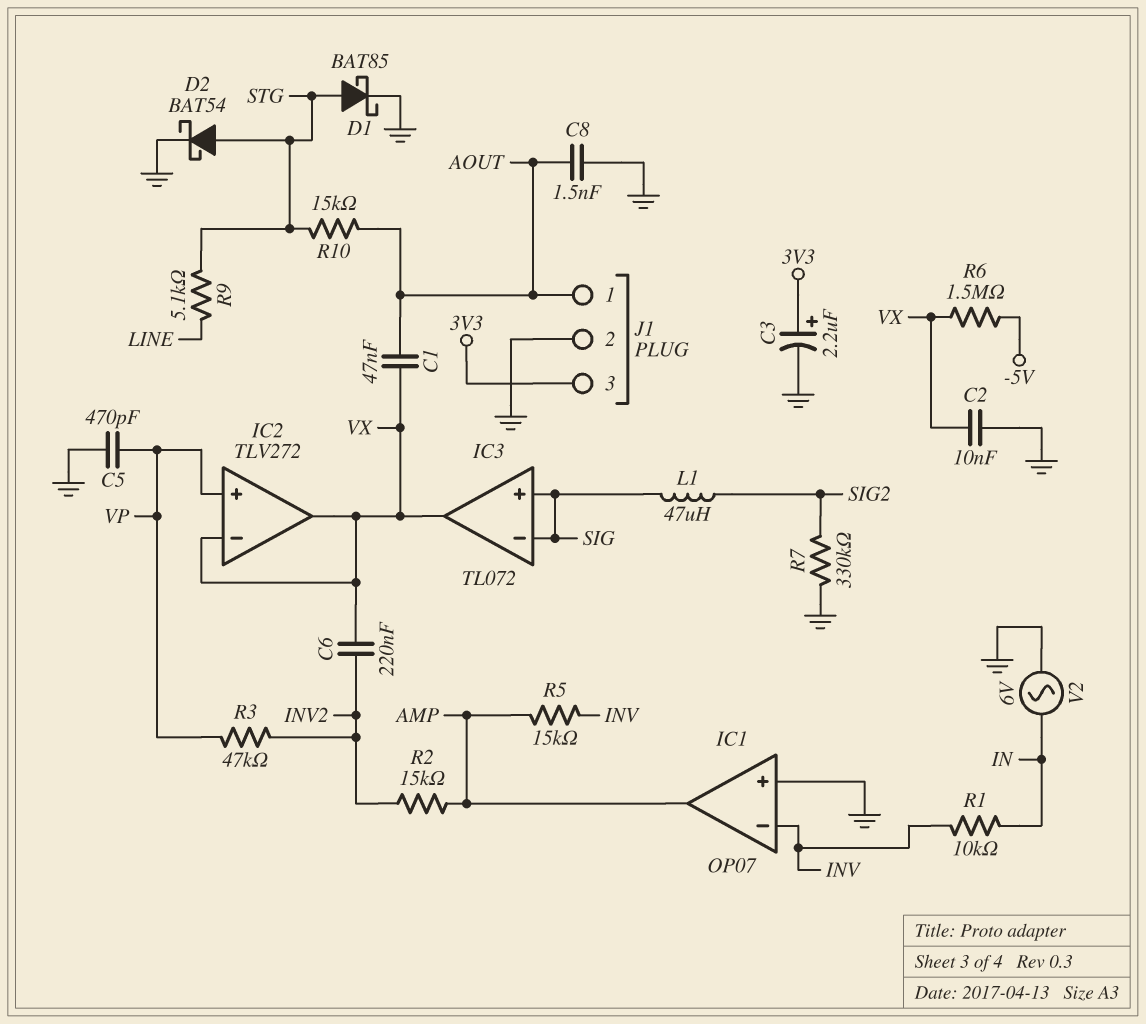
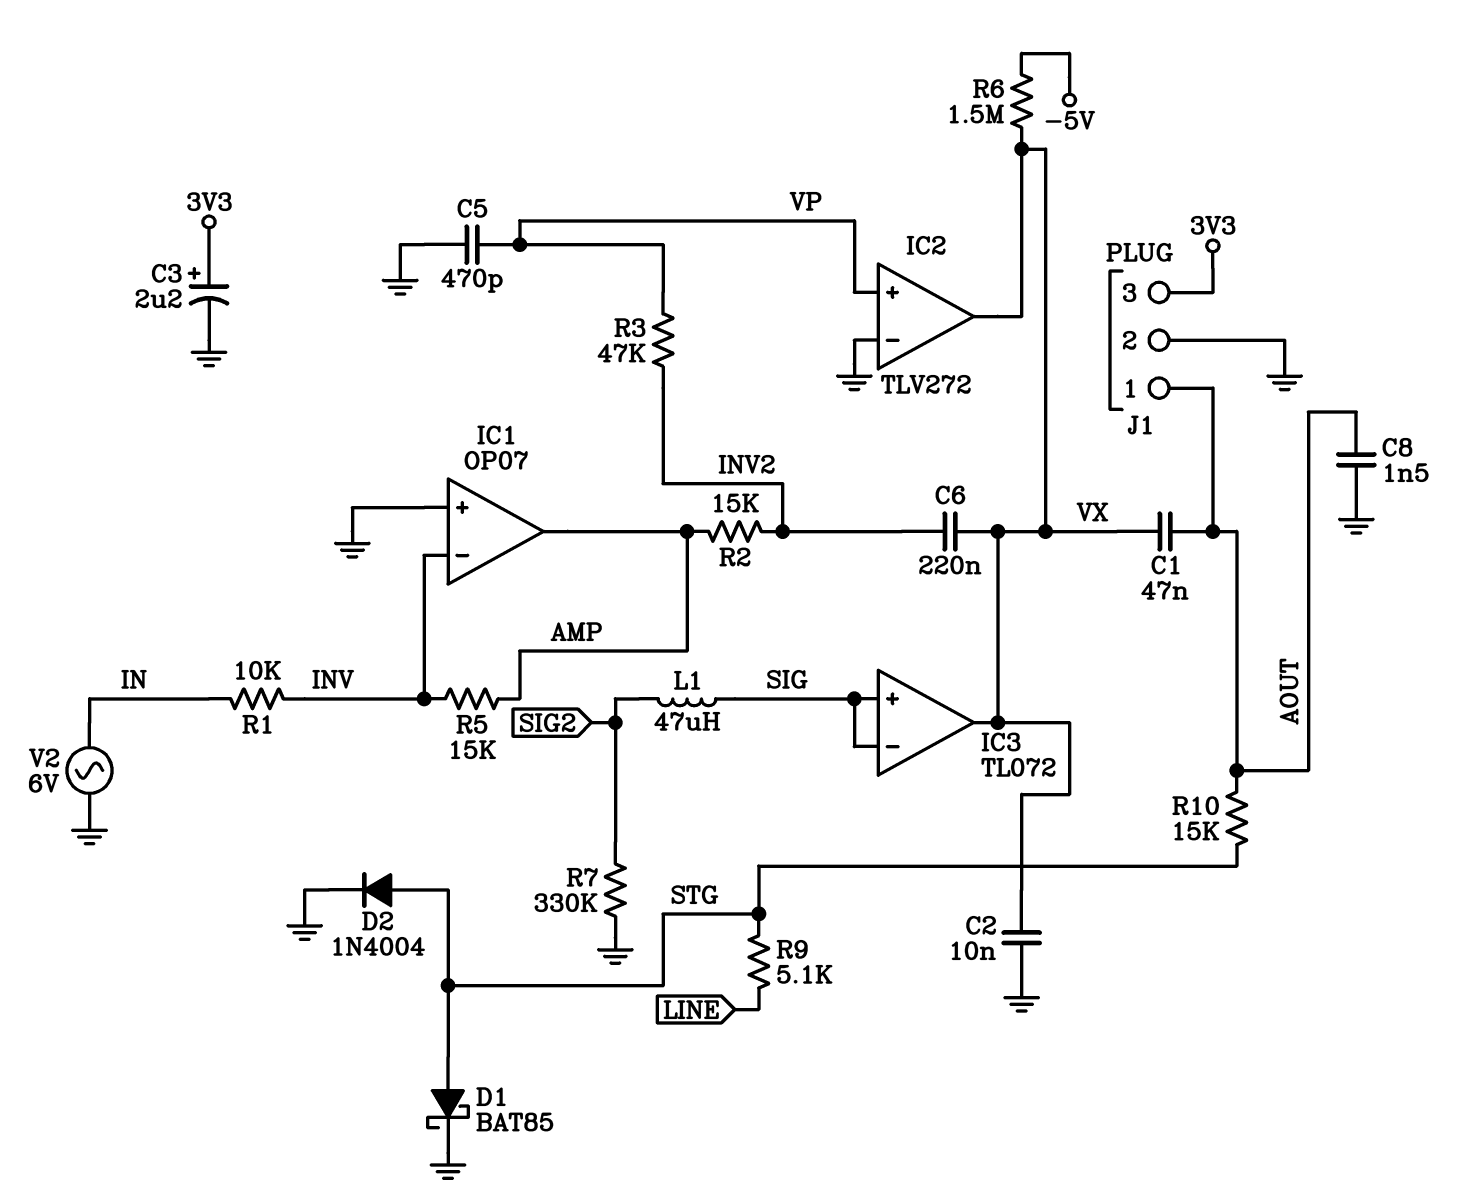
D2: schottky BAT54 (A STG, K GND) -> diode 1N4004 (A STG, K GND)
IC2 pin in-: VX -> GND

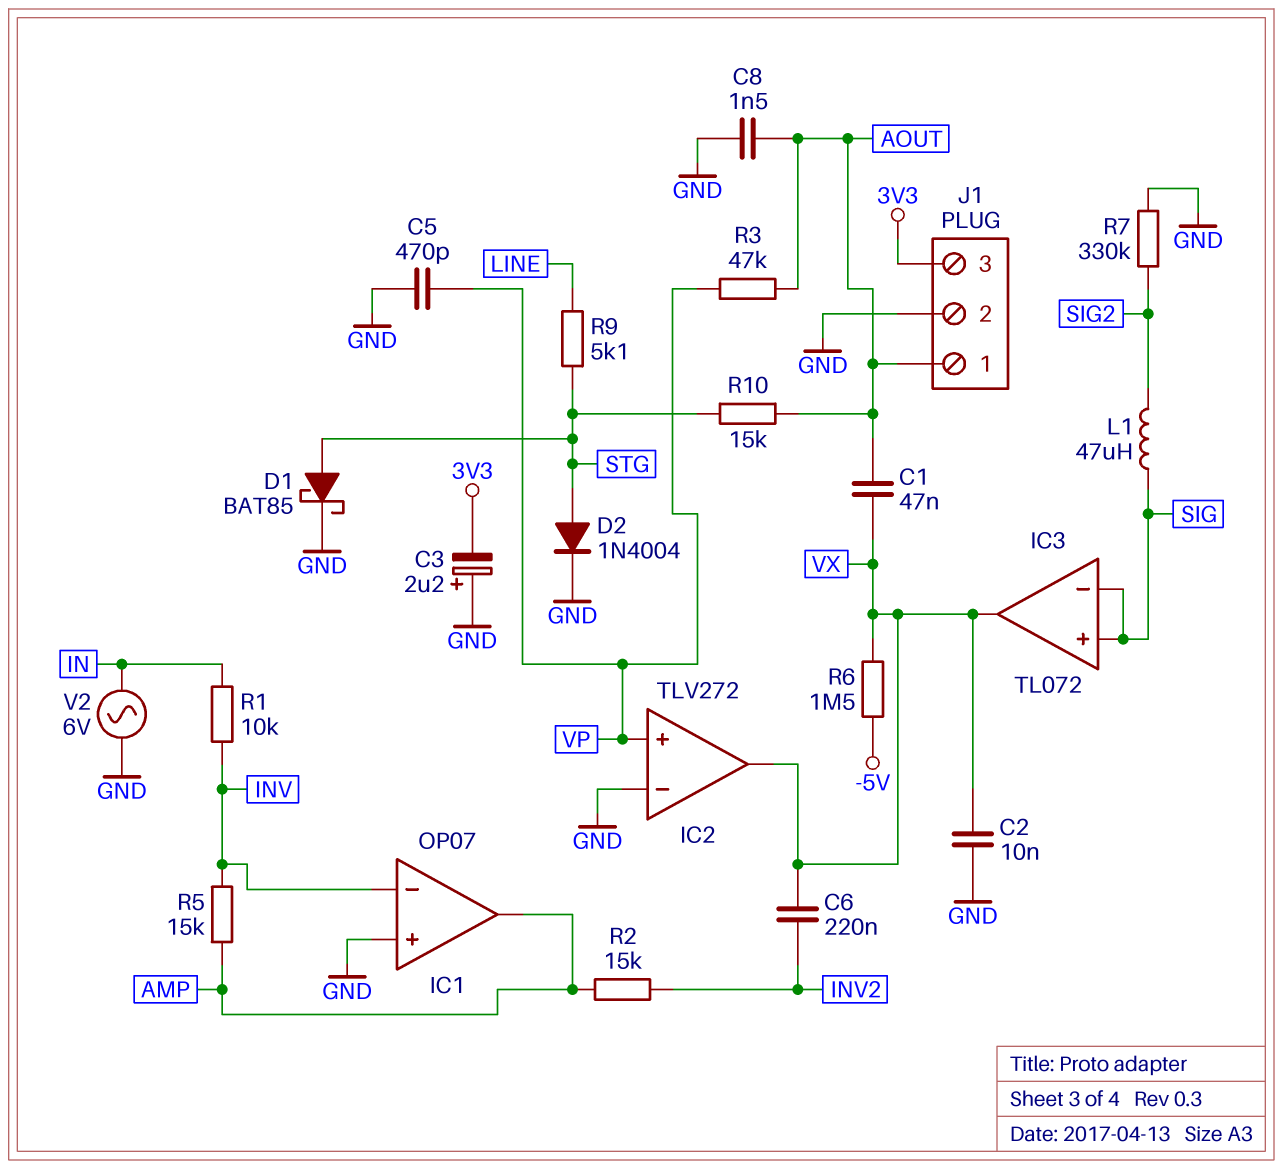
C3: 2.2uF (plus 3V3, minus GND) -> 2.2uF (plus GND, minus 3V3)
R3: 47k (INV2, VP) -> 47k (AOUT, VP)

